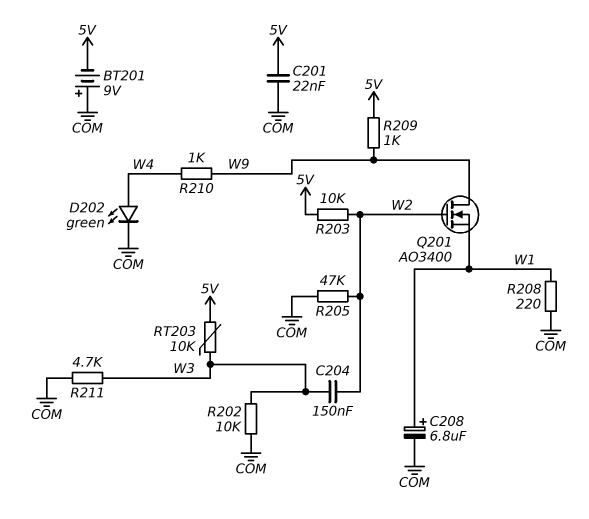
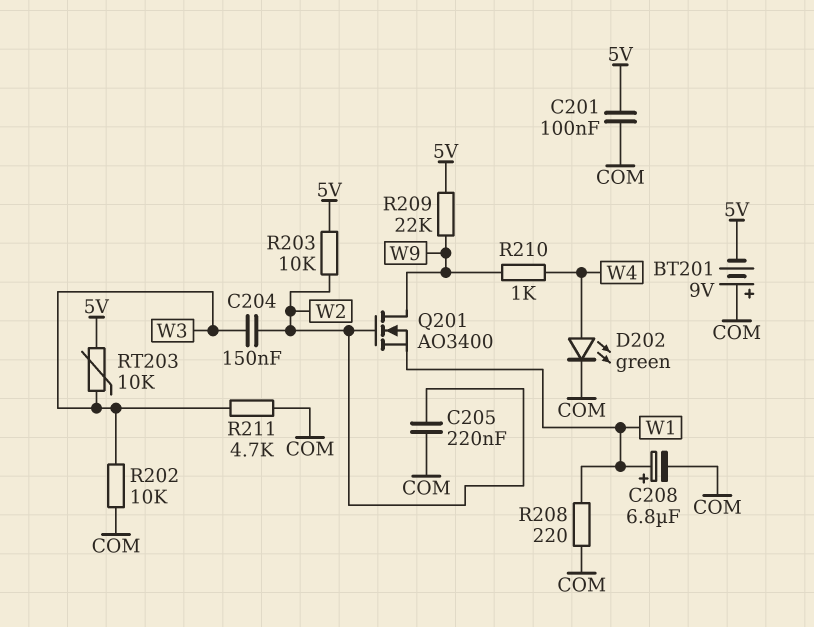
C201: 22nF (5V, COM) -> 100nF (5V, COM)
C205: none -> 220nF (COM, W2)
R205: 47k (COM, W2) -> none
R209: 1k (5V, W9) -> 22k (5V, W9)

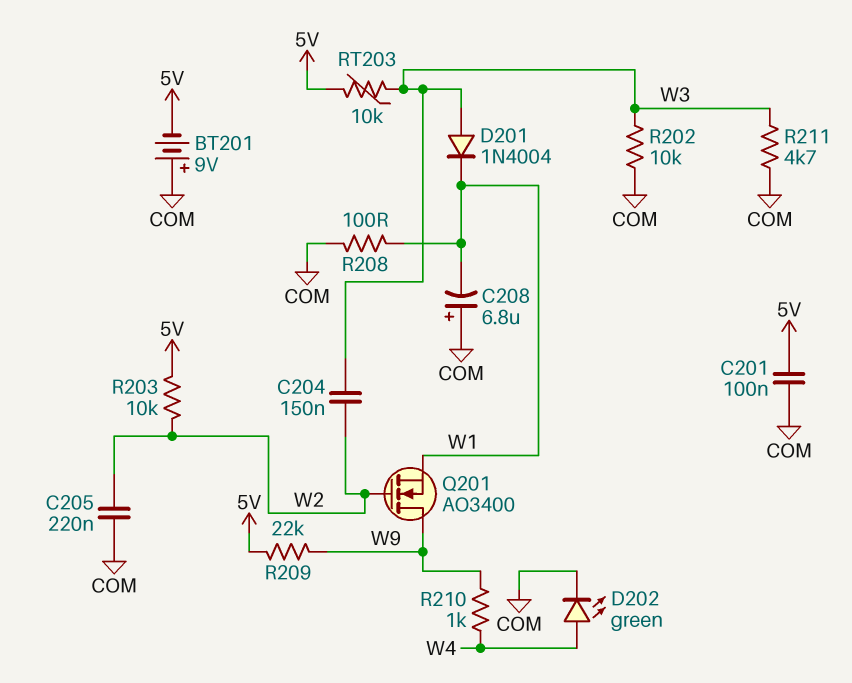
C208: 6.8uF (plus W1, minus COM) -> 6.8uF (plus COM, minus W1)
D201: none -> diode 1N4004 (A W3, K W1)
R208: 220 (COM, W1) -> 100 (COM, W1)

